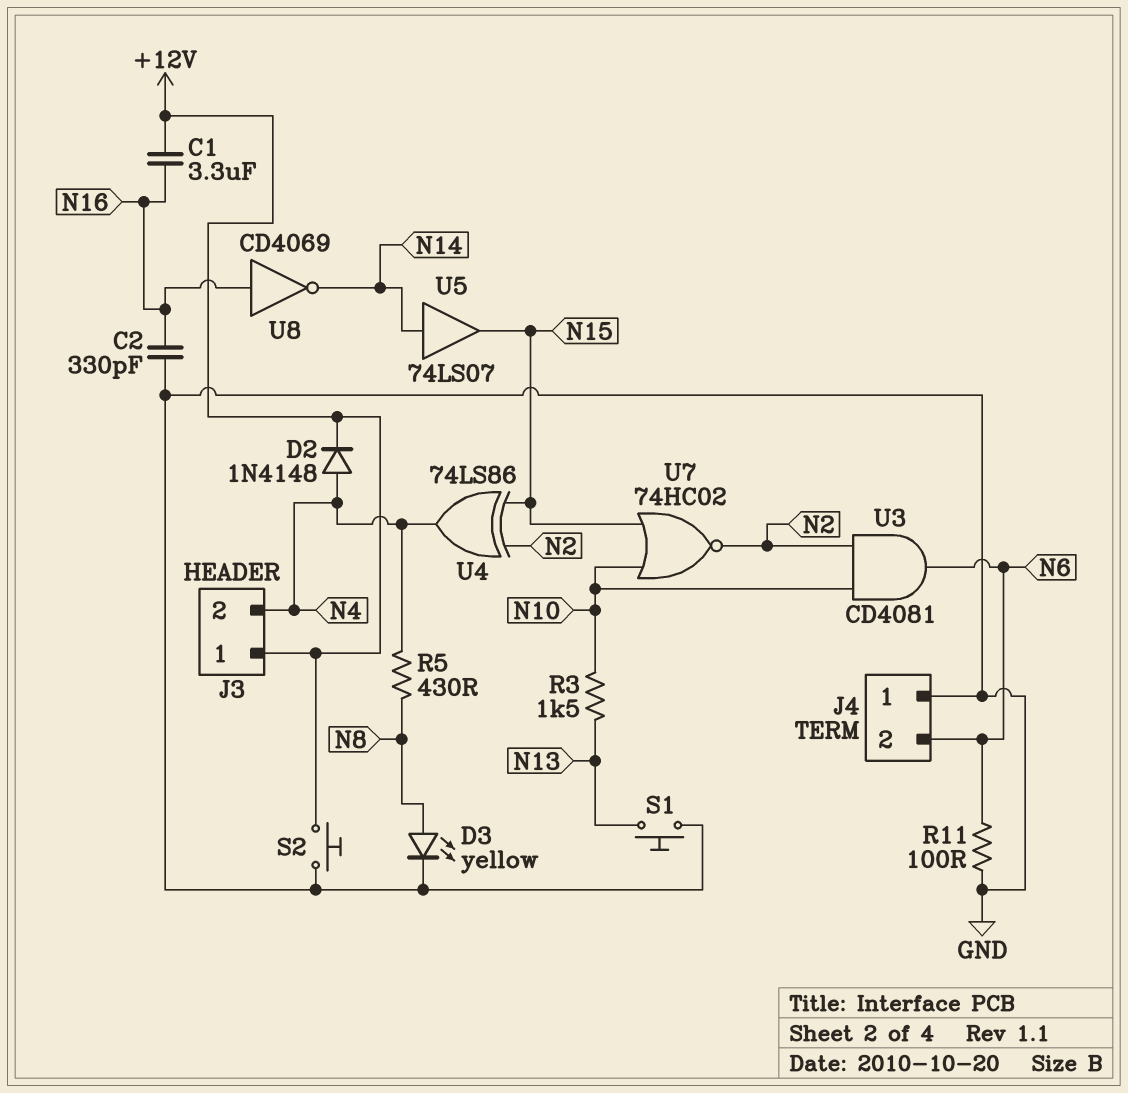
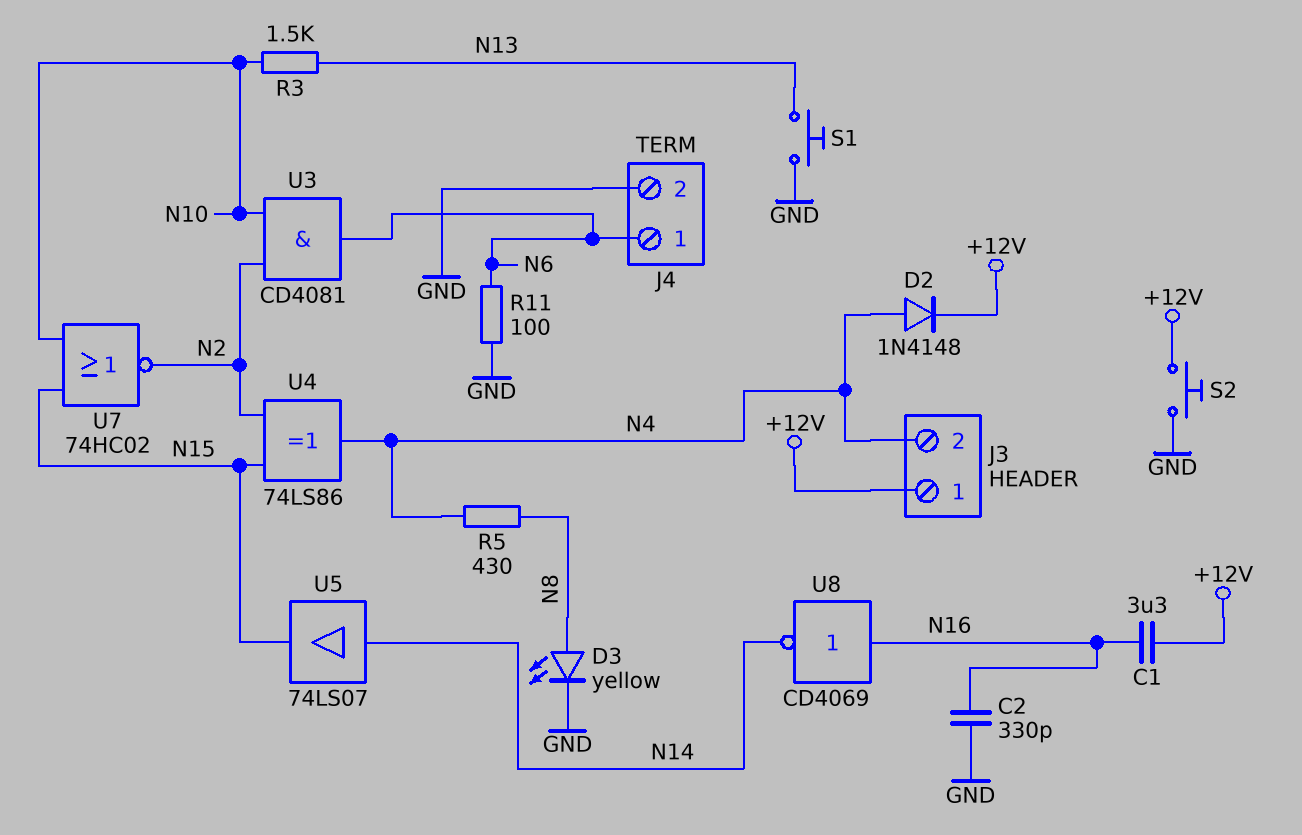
J4 pin 1: GND -> N6
J4 pin 2: N6 -> GND

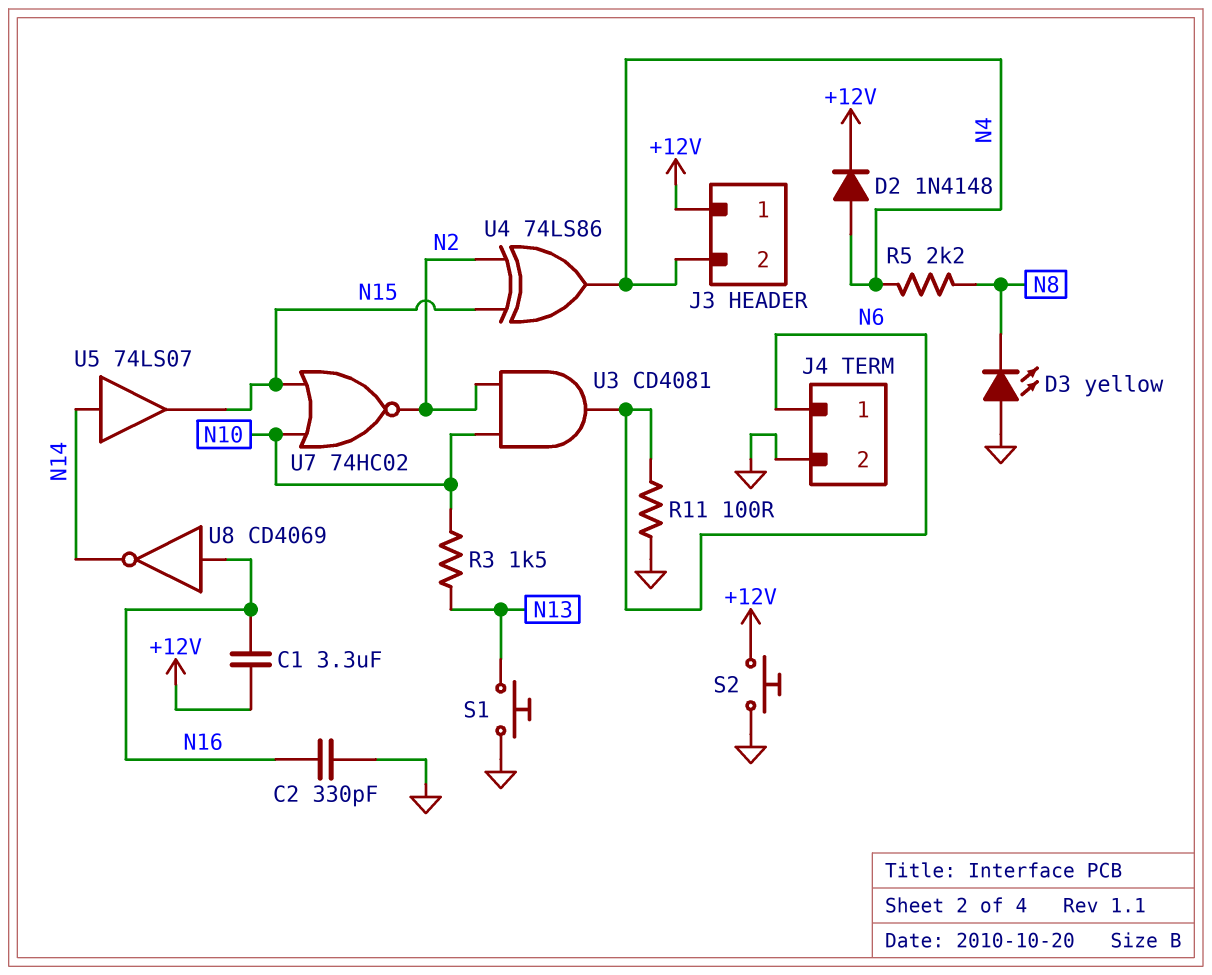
D3: LED yellow (A N8, K GND) -> LED yellow (A GND, K N8)
R5: 430 (N4, N8) -> 2.2k (N4, N8)

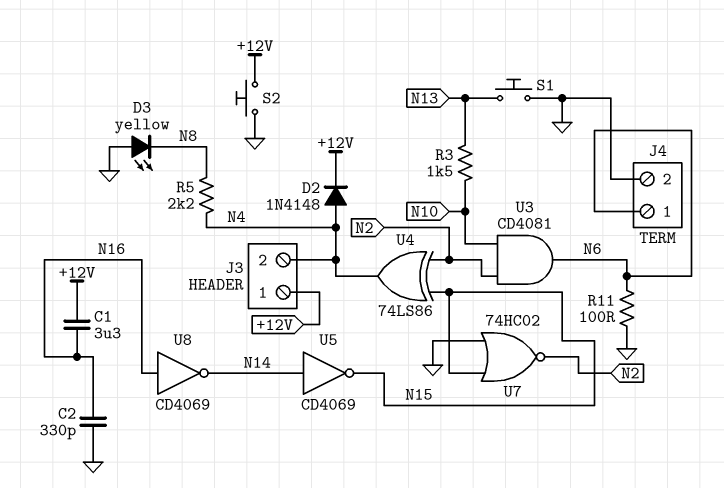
U5: buffer 74LS07 (in N14, out N15) -> NOT CD4069 (in N14, out N15)
U7: NOR 74HC02 (in N10, in N15, out N2) -> NOR 74HC02 (in GND, in N15, out N2)

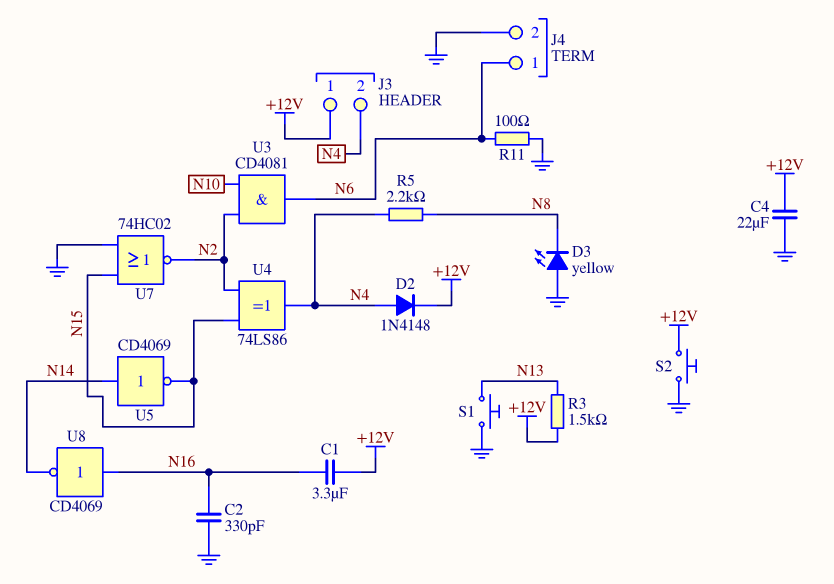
C4: none -> 22uF (+12V, GND)
R3: 1.5k (N10, N13) -> 1.5k (+12V, N13)

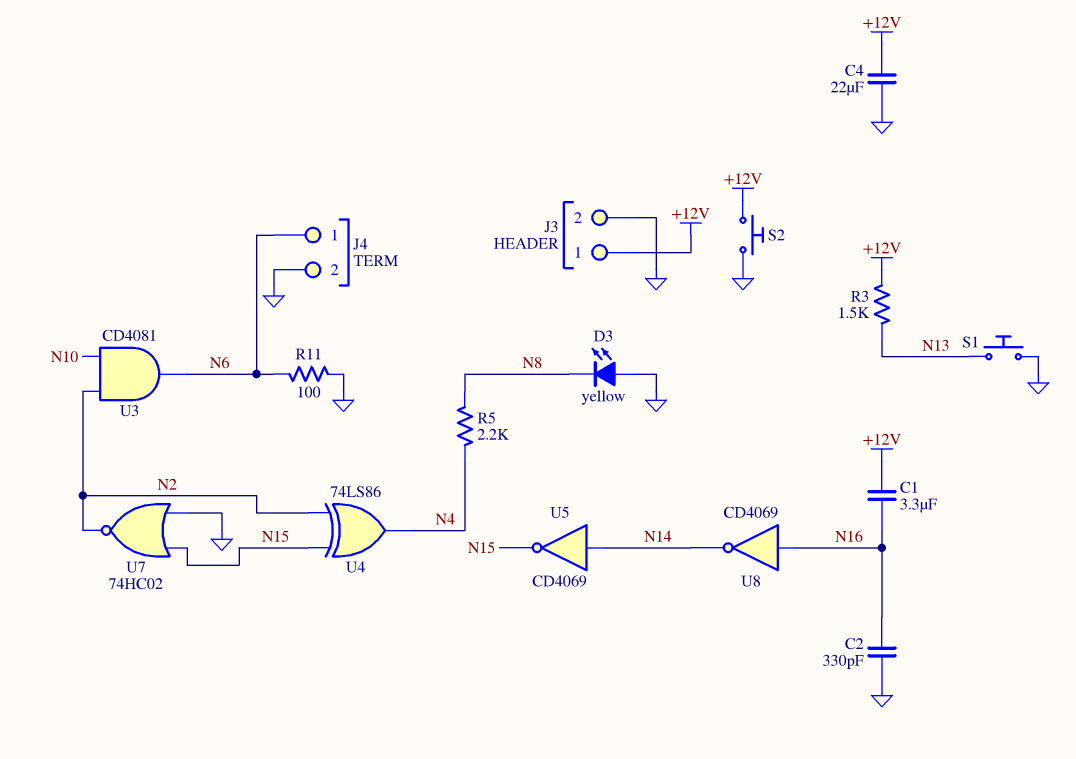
D2: diode 1N4148 (A N4, K +12V) -> none
J3 pin 2: N4 -> GND

